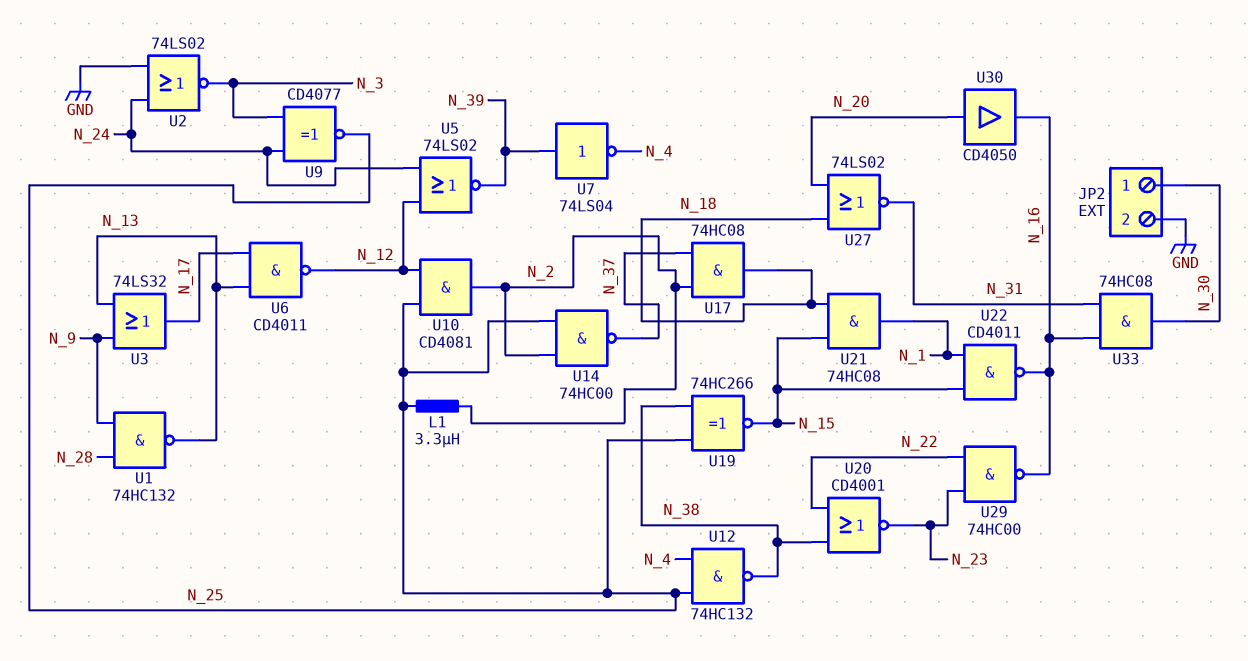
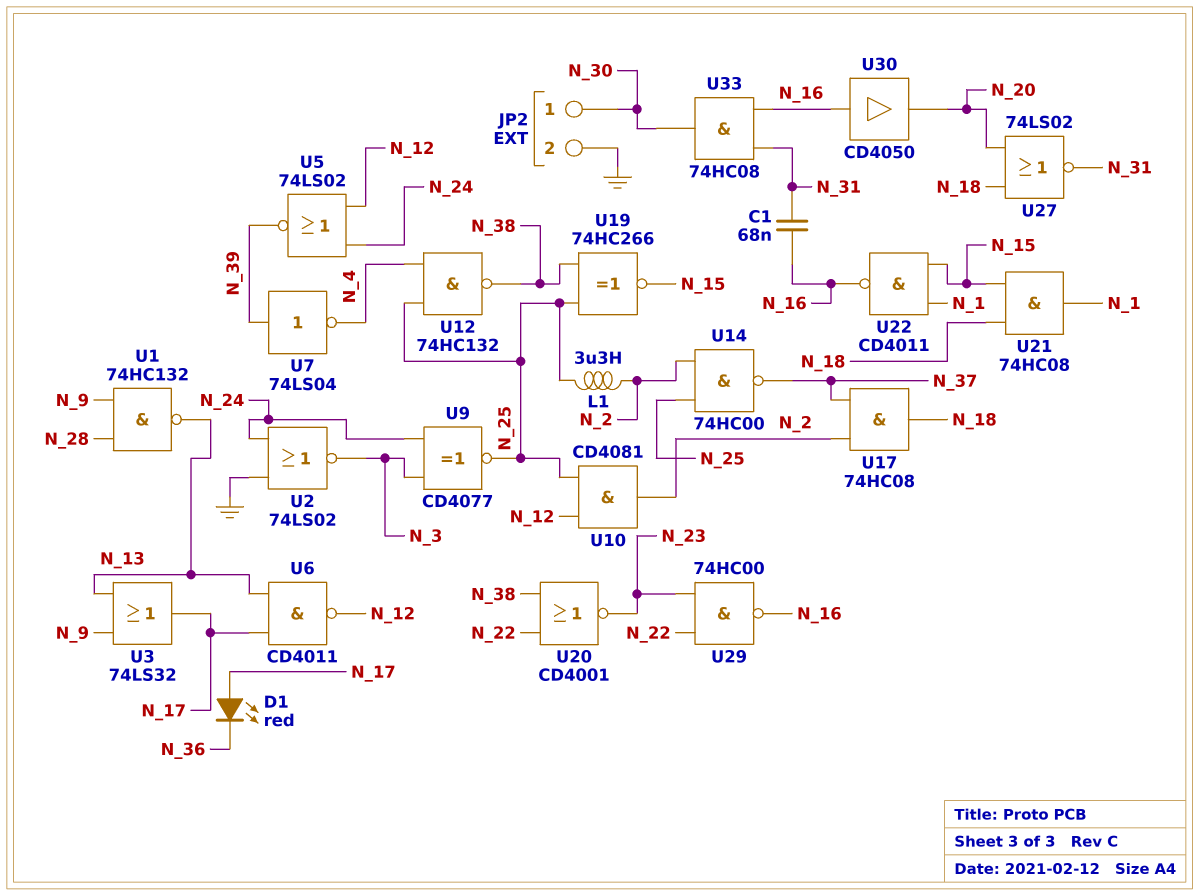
C1: none -> 68nF (N_16, N_31)
D1: none -> LED red (A N_17, K N_36)
U30: buffer CD4050 (in N_20, out N_16) -> buffer CD4050 (in N_16, out N_20)

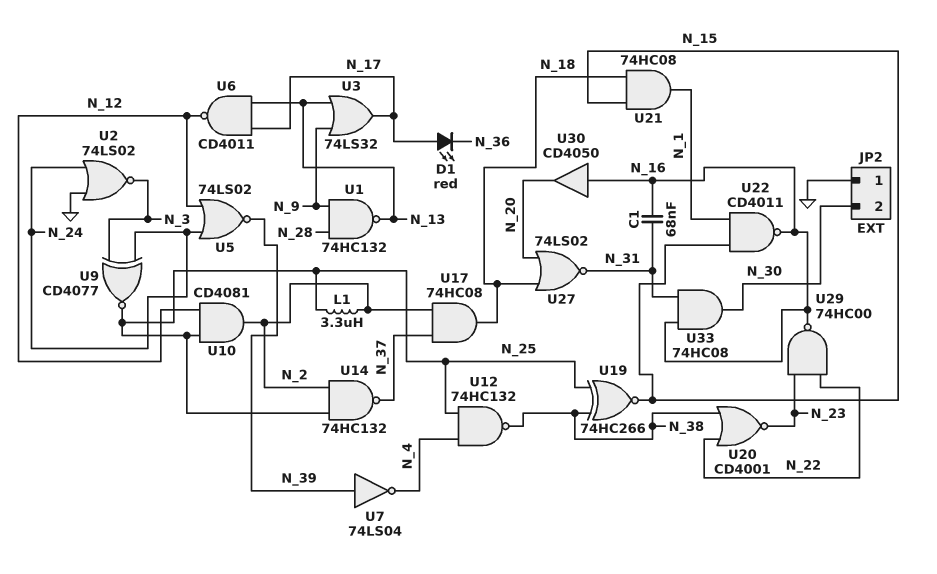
JP2 pin 1: N_30 -> GND
JP2 pin 2: GND -> N_30
U14: NAND 74HC00 (in N_2, in N_25, out N_37) -> NAND 74HC132 (in N_2, in N_25, out N_37)

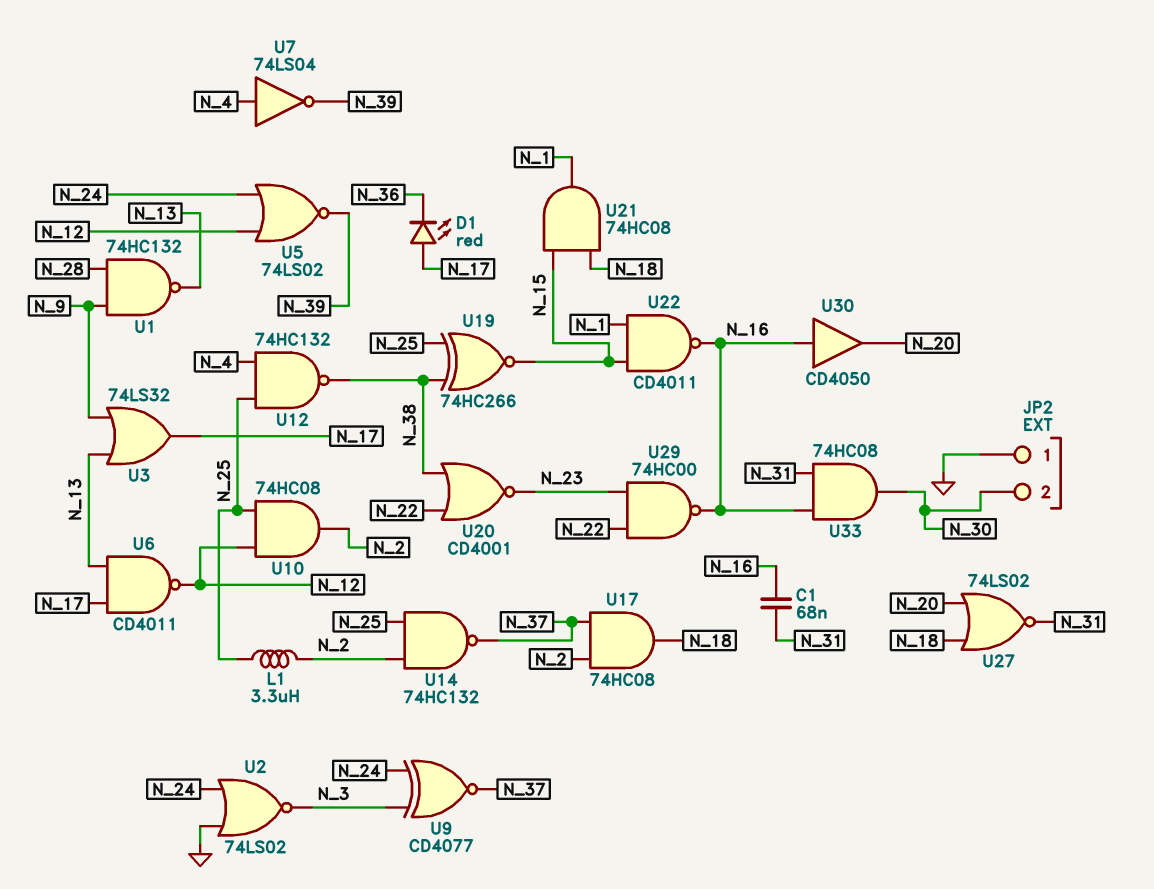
U7: NOT 74LS04 (in N_39, out N_4) -> NOT 74LS04 (in N_4, out N_39)
U9: XNOR CD4077 (in N_3, in N_24, out N_25) -> XNOR CD4077 (in N_3, in N_24, out N_37)
U10: AND CD4081 (in N_12, in N_25, out N_2) -> AND 74HC08 (in N_12, in N_25, out N_2)

